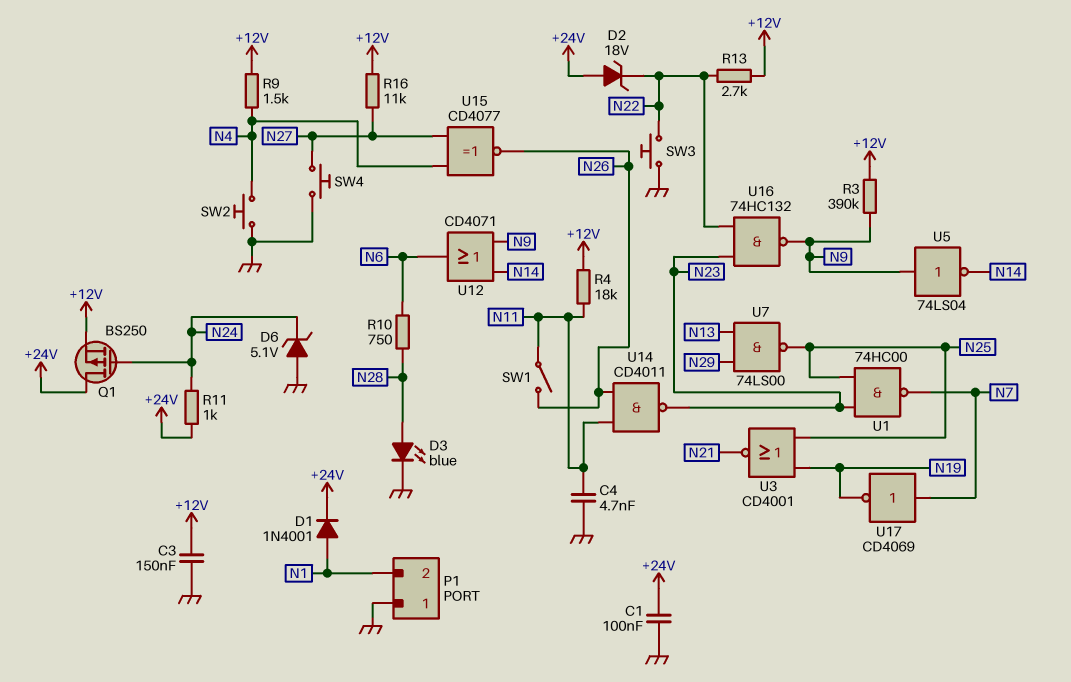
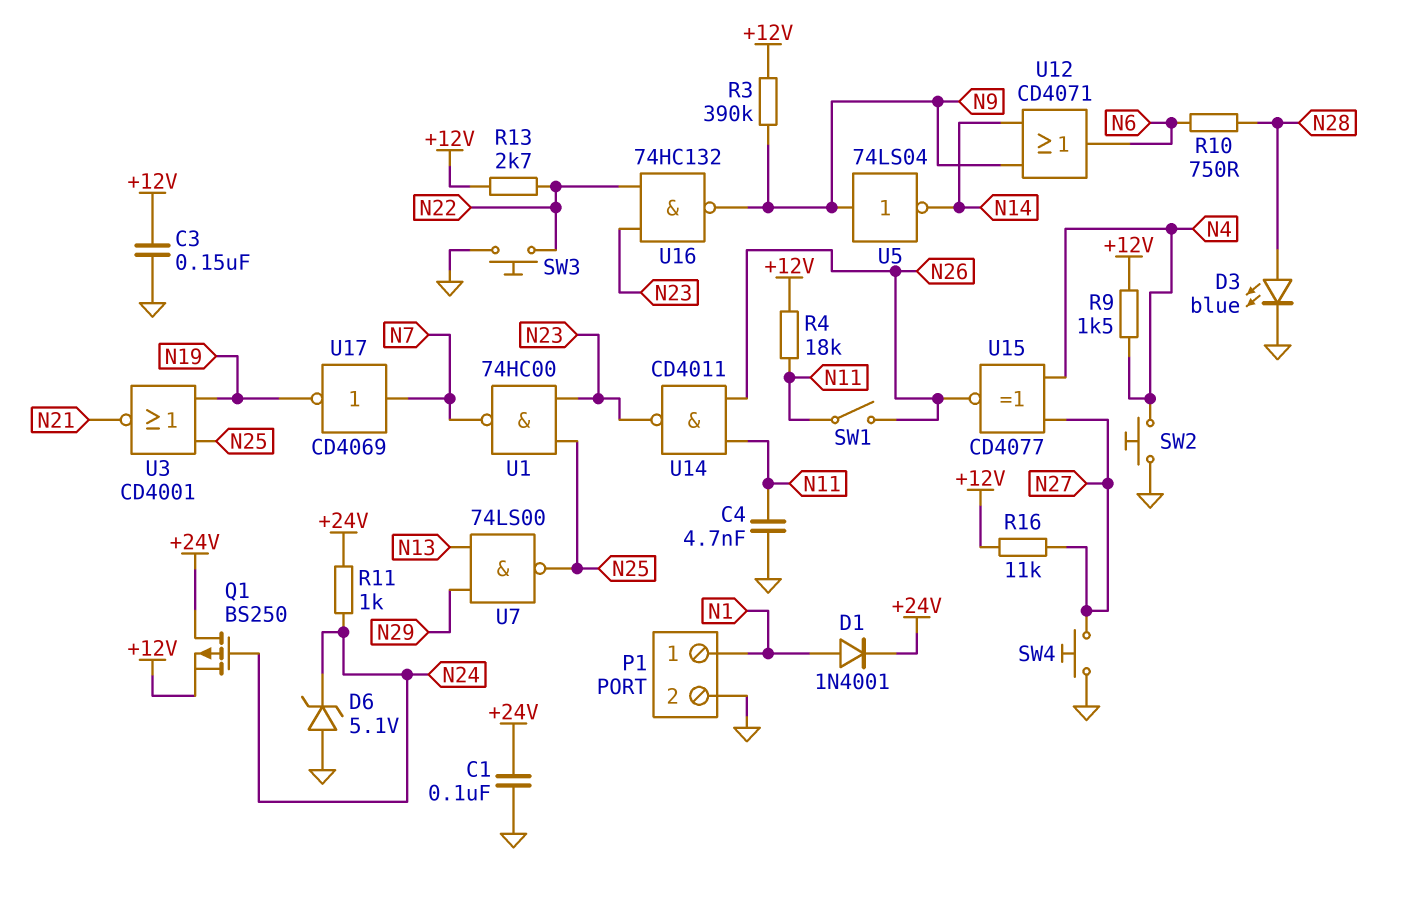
D2: zener 18V (A +24V, K N22) -> none
P1 pin 1: GND -> N1
P1 pin 2: N1 -> GND

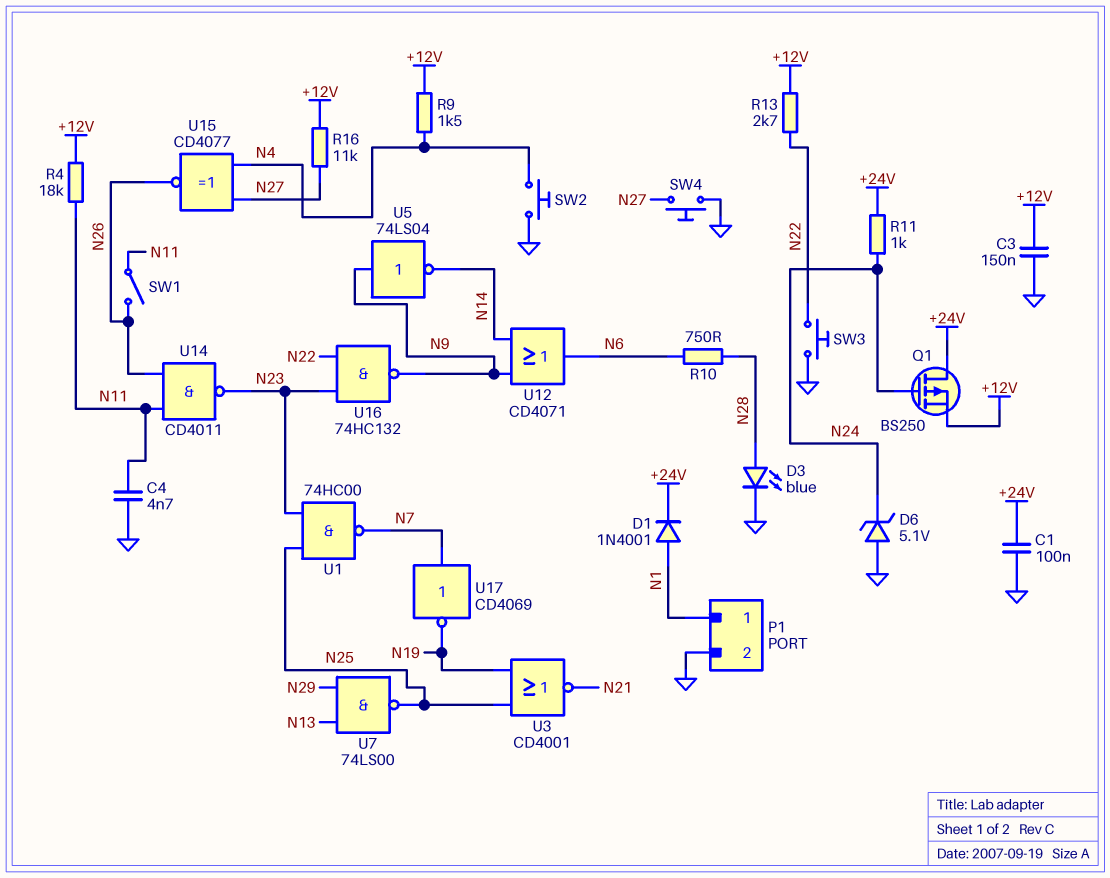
R3: 390k (+12V, N9) -> none

